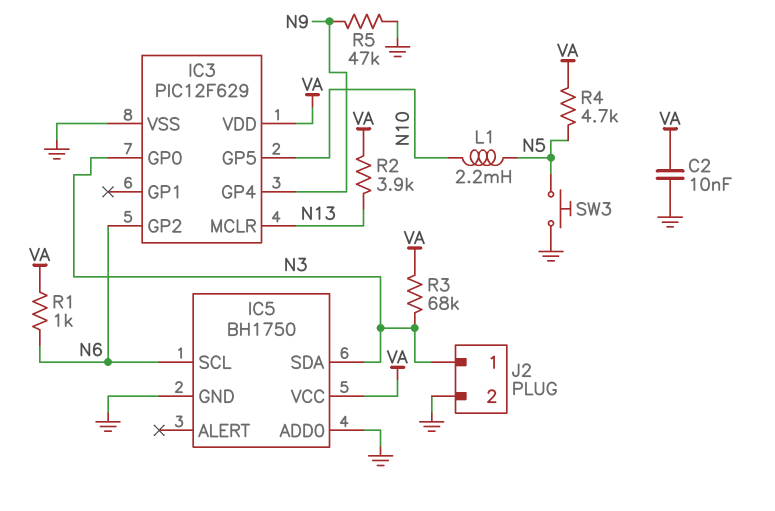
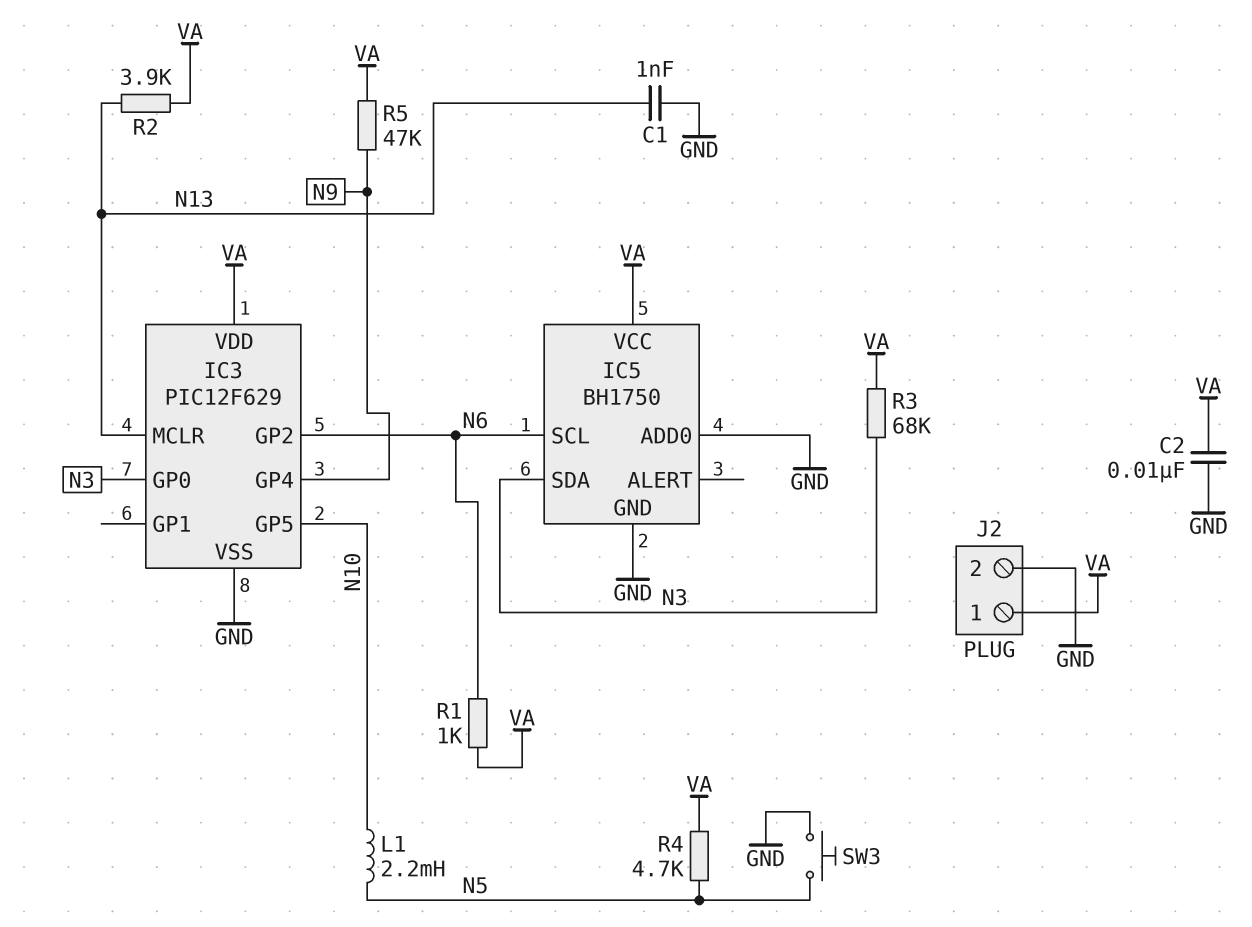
C1: none -> 1nF (GND, N13)
J2 pin 1: N3 -> VA
R5: 47k (GND, N9) -> 47k (N9, VA)

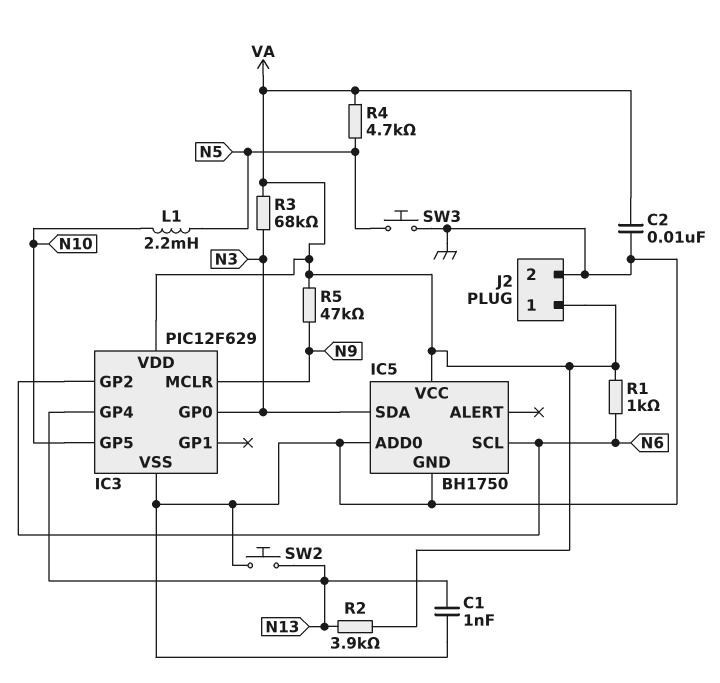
IC3 pin GP4: N9 -> N13
IC3 pin MCLR: N13 -> N9
SW2: none -> button (GND, N13)

